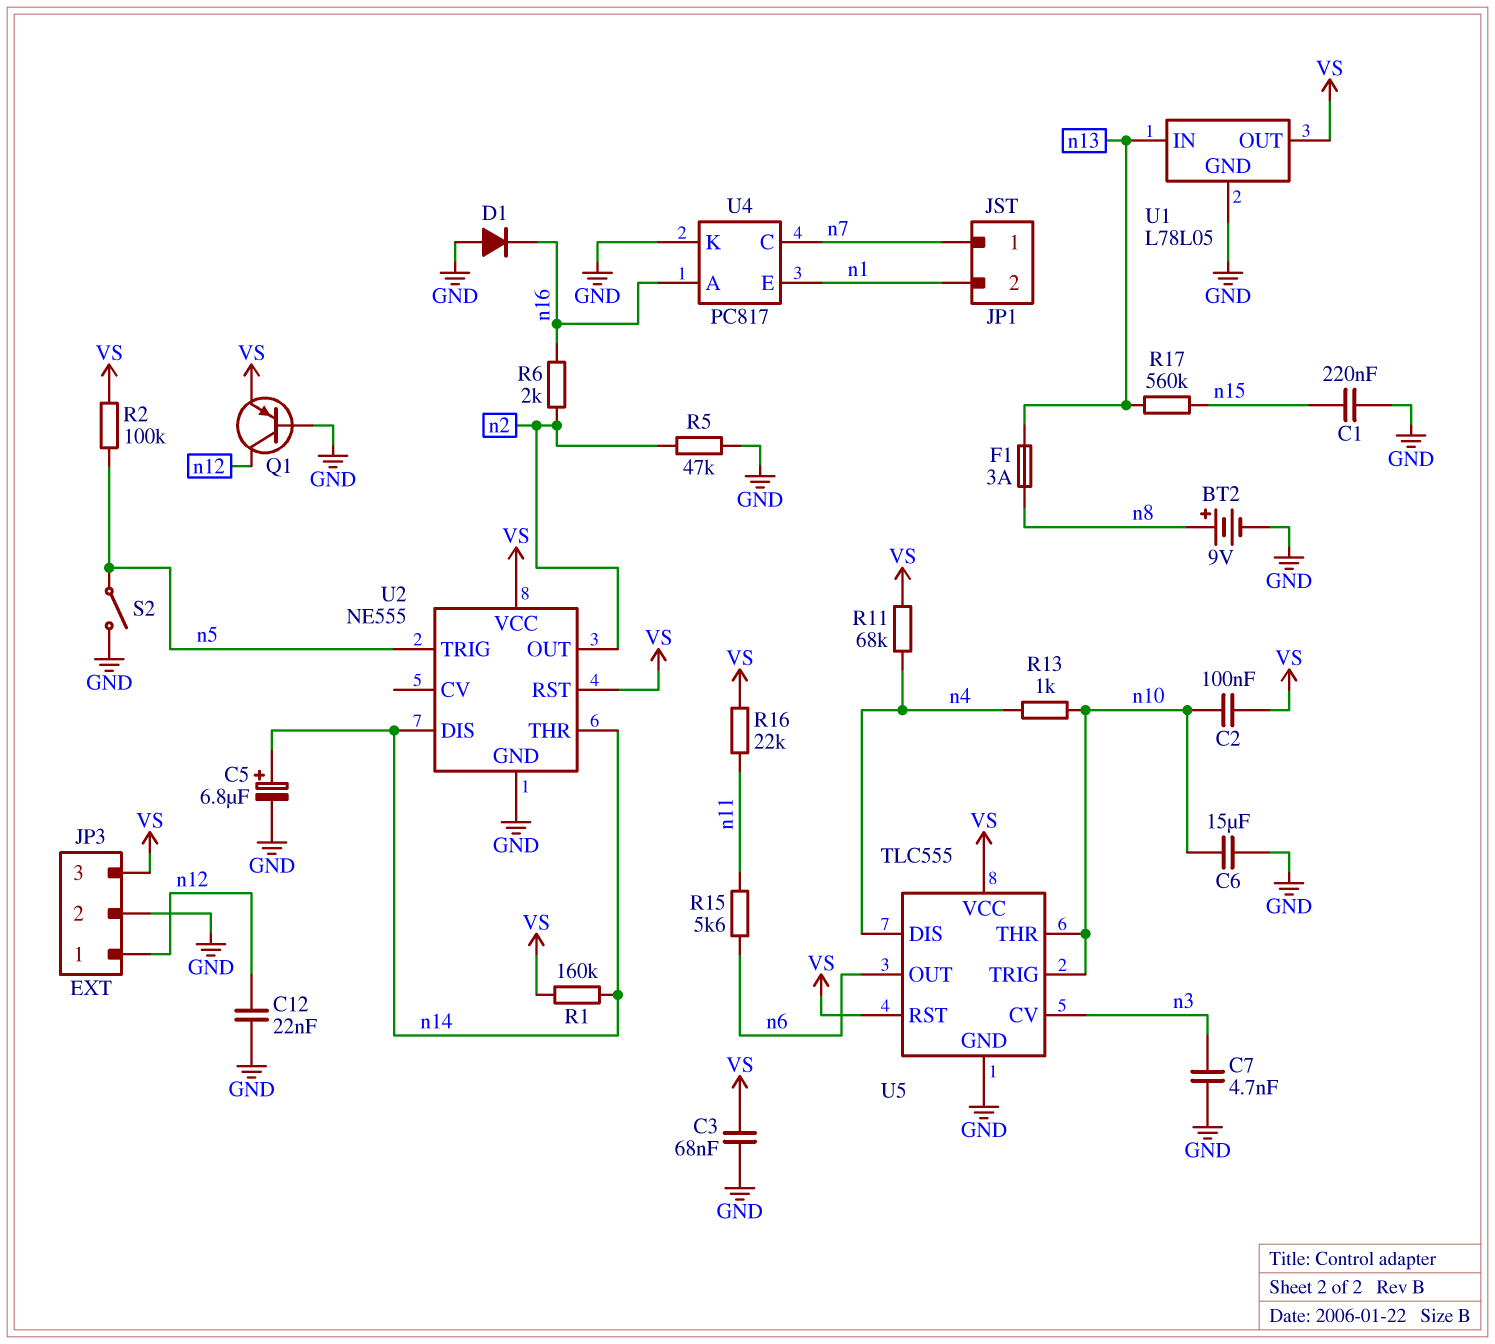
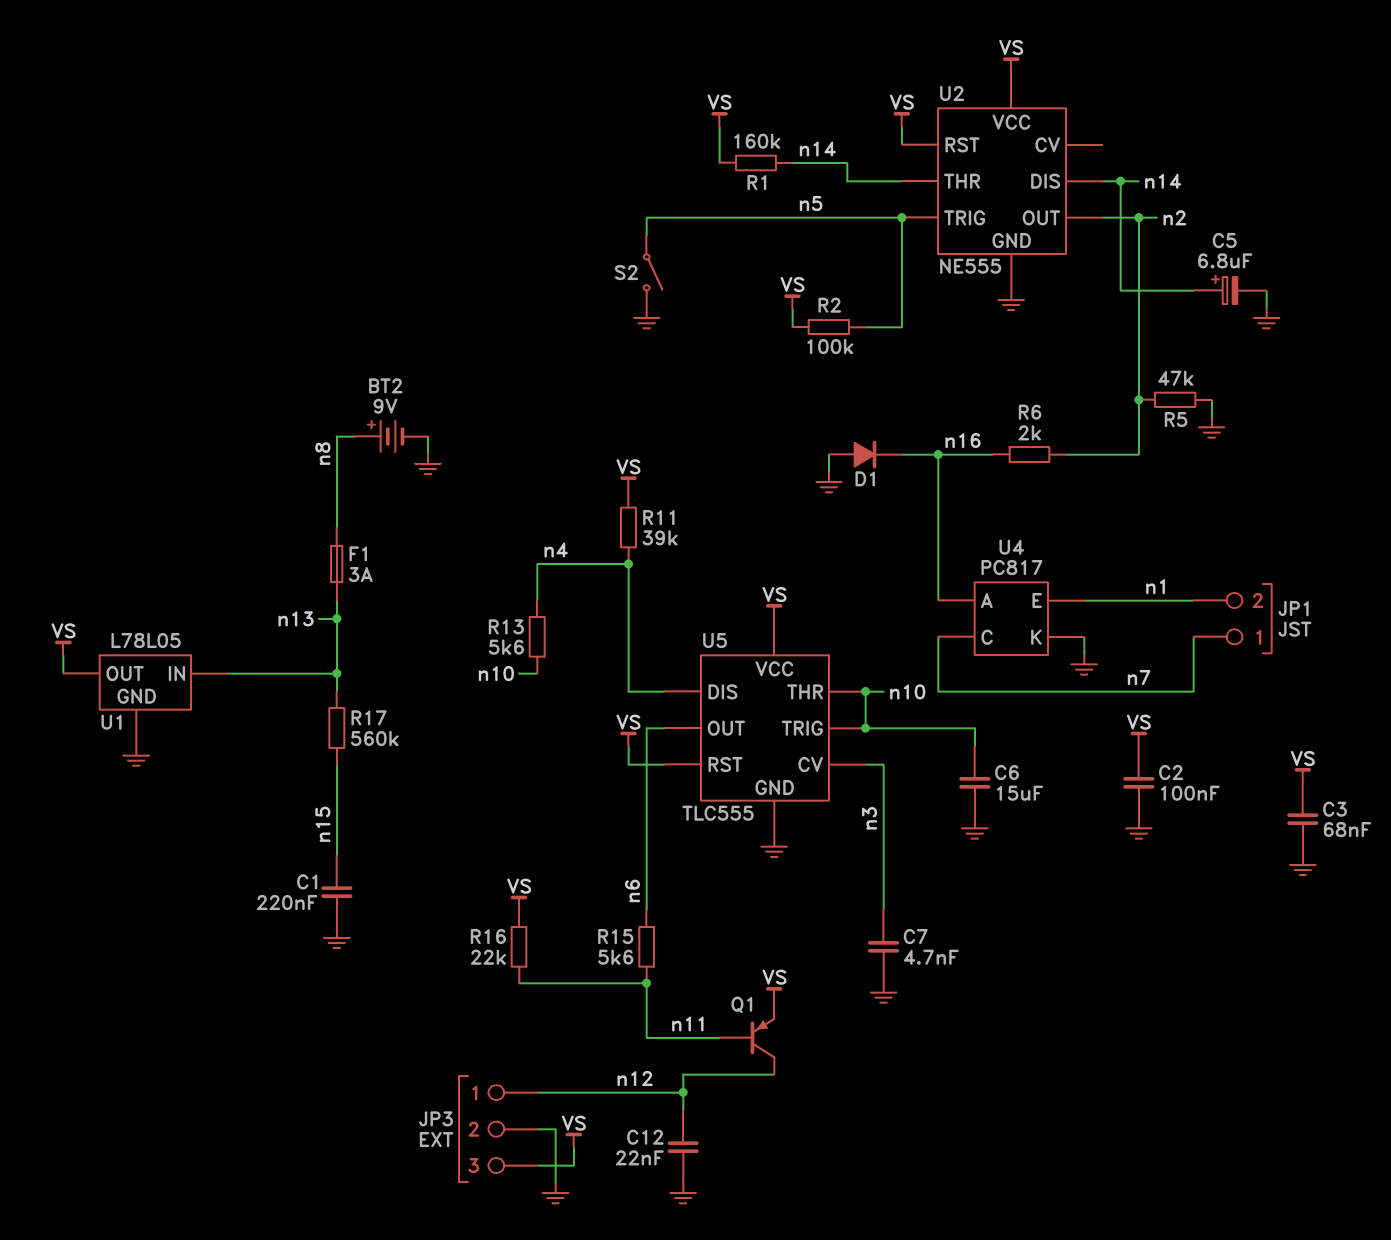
C2: 100nF (VS, n10) -> 100nF (GND, VS)
Q1: PNP (B GND, C n12, E VS) -> PNP (B n11, C n12, E VS)
R11: 68k (VS, n4) -> 39k (VS, n4)
R13: 1k (n4, n10) -> 5.6k (n4, n10)

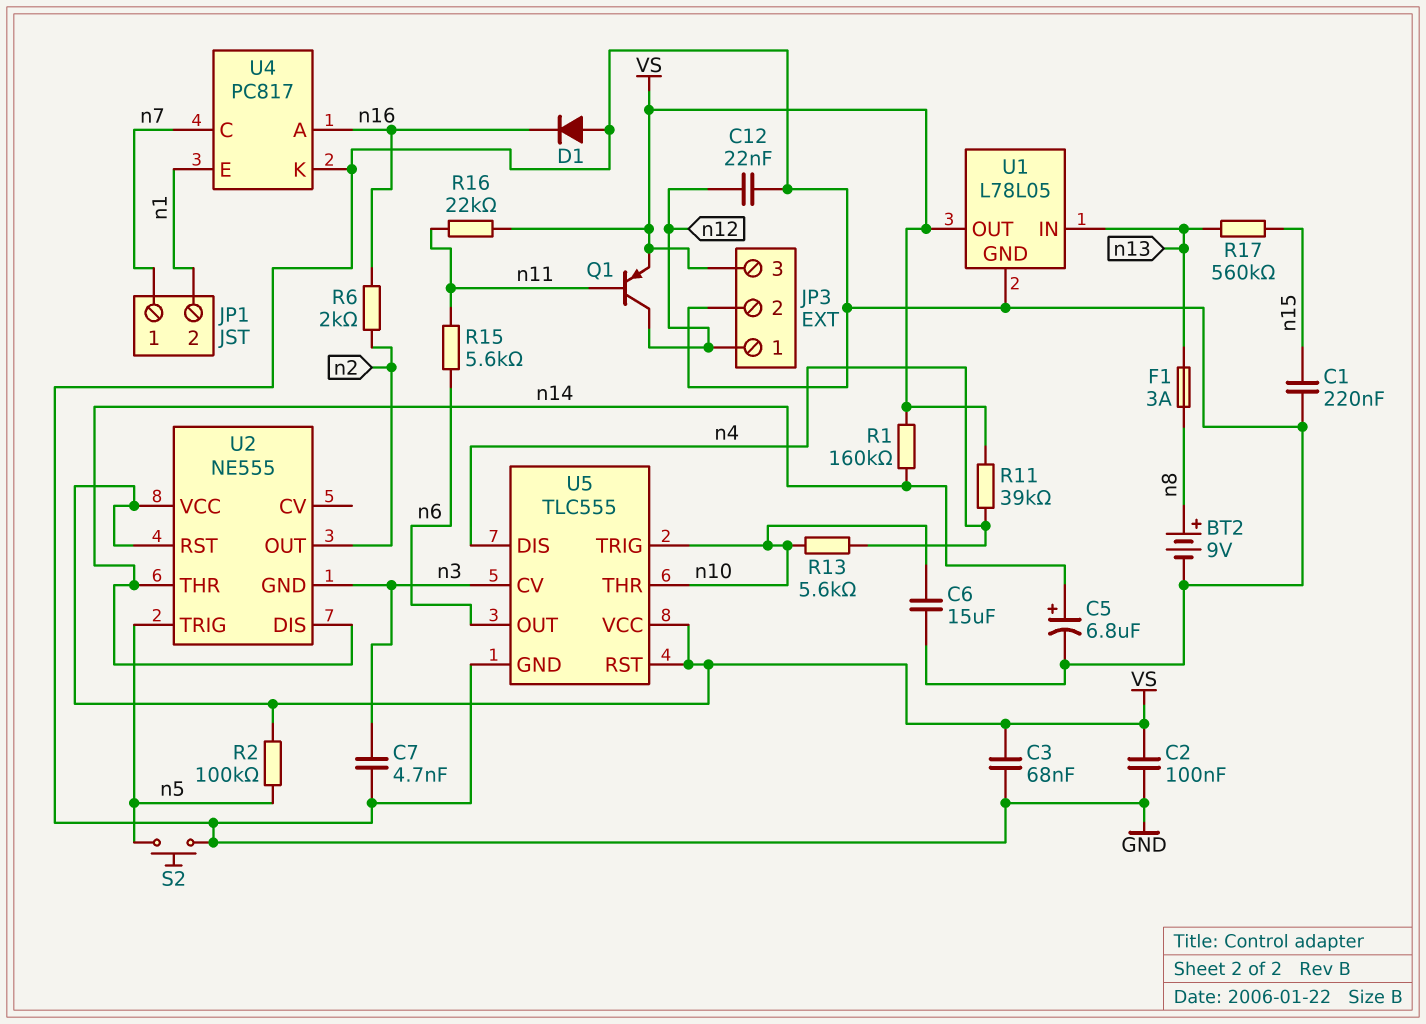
R5: 47k (GND, n2) -> none
S2: switch (GND, n5) -> button (GND, n5)
U2 pin GND: GND -> n3

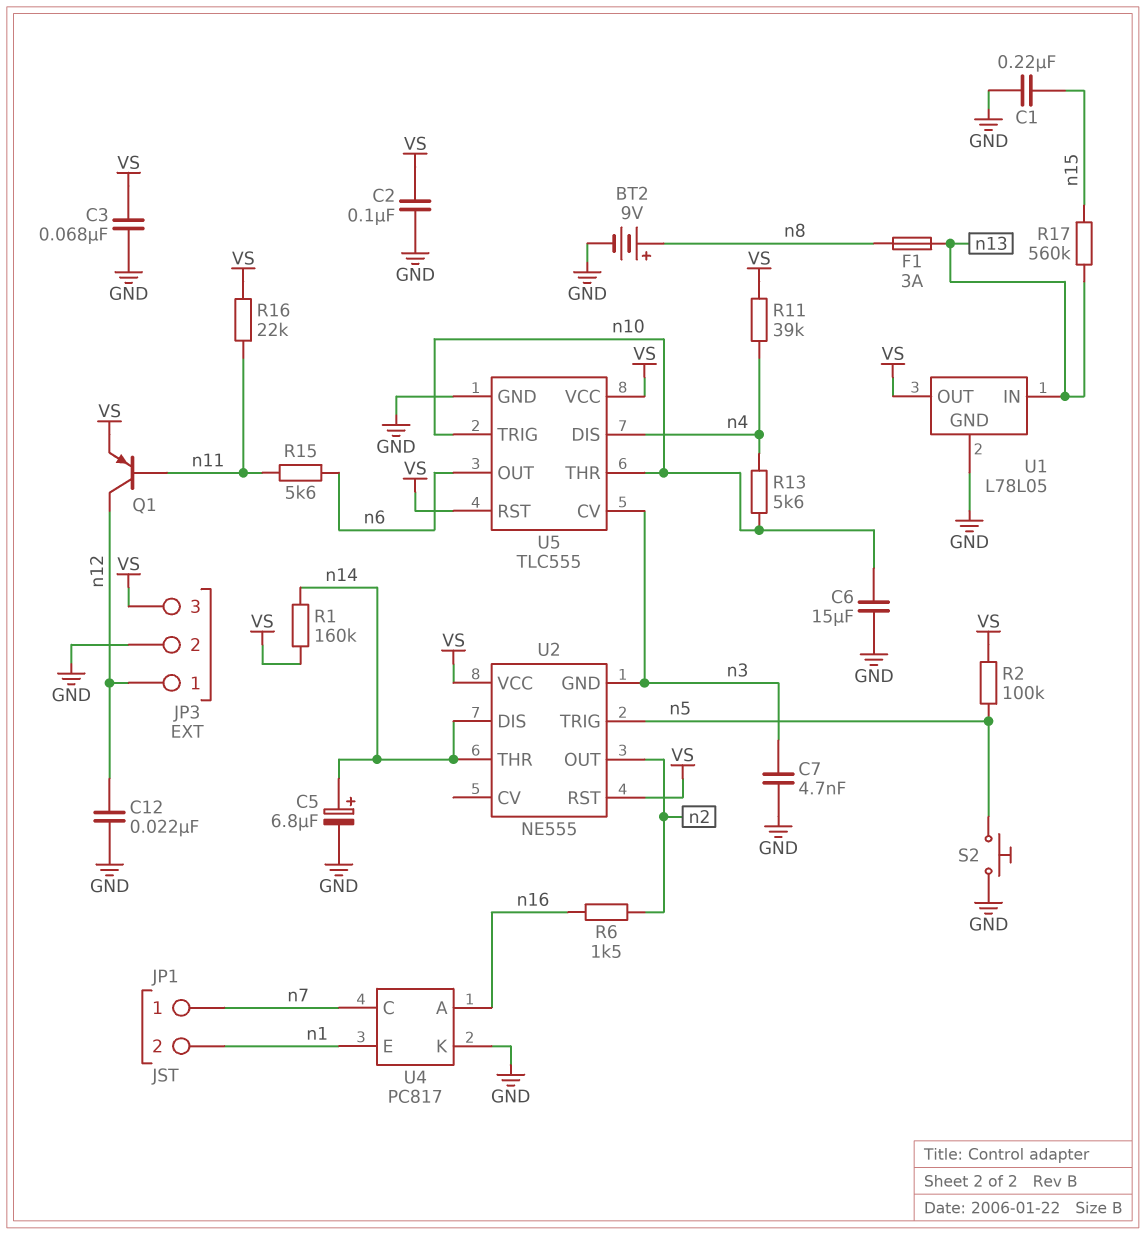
D1: diode (A GND, K n16) -> none
R6: 2k (n2, n16) -> 1.5k (n2, n16)

